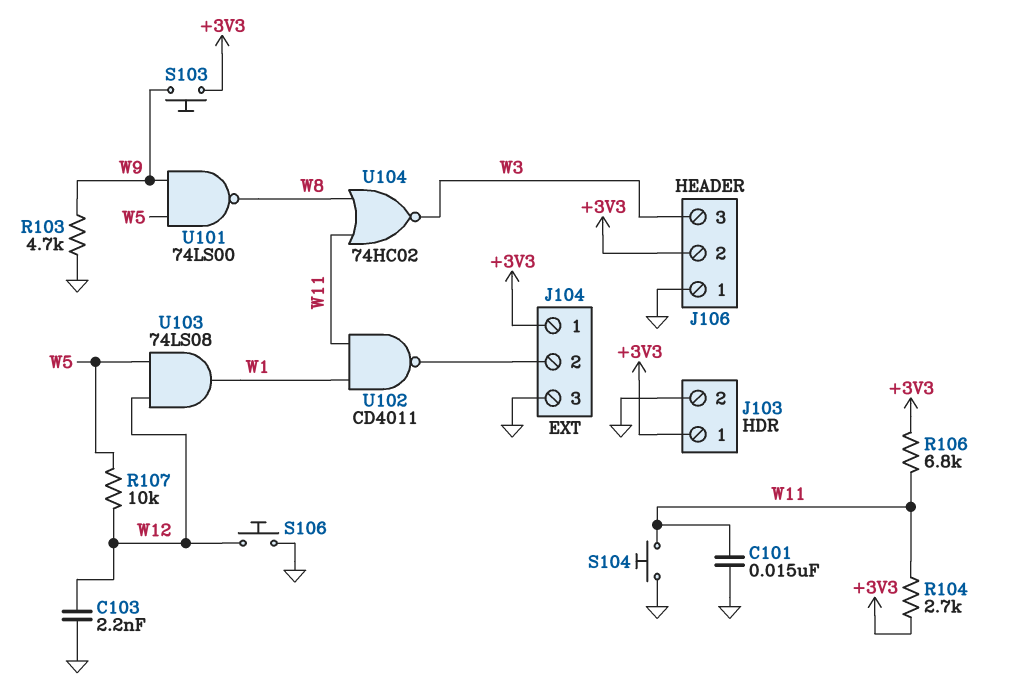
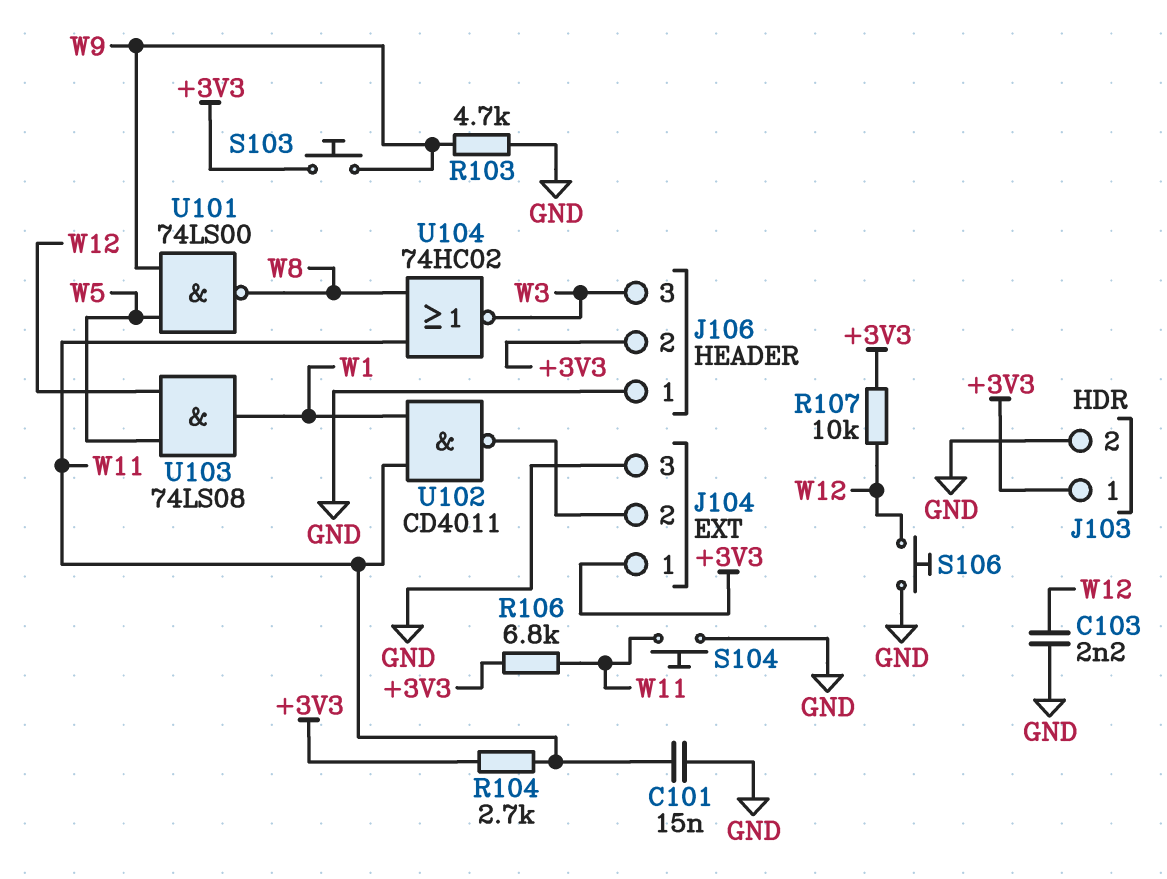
R107: 10k (W5, W12) -> 10k (+3V3, W12)

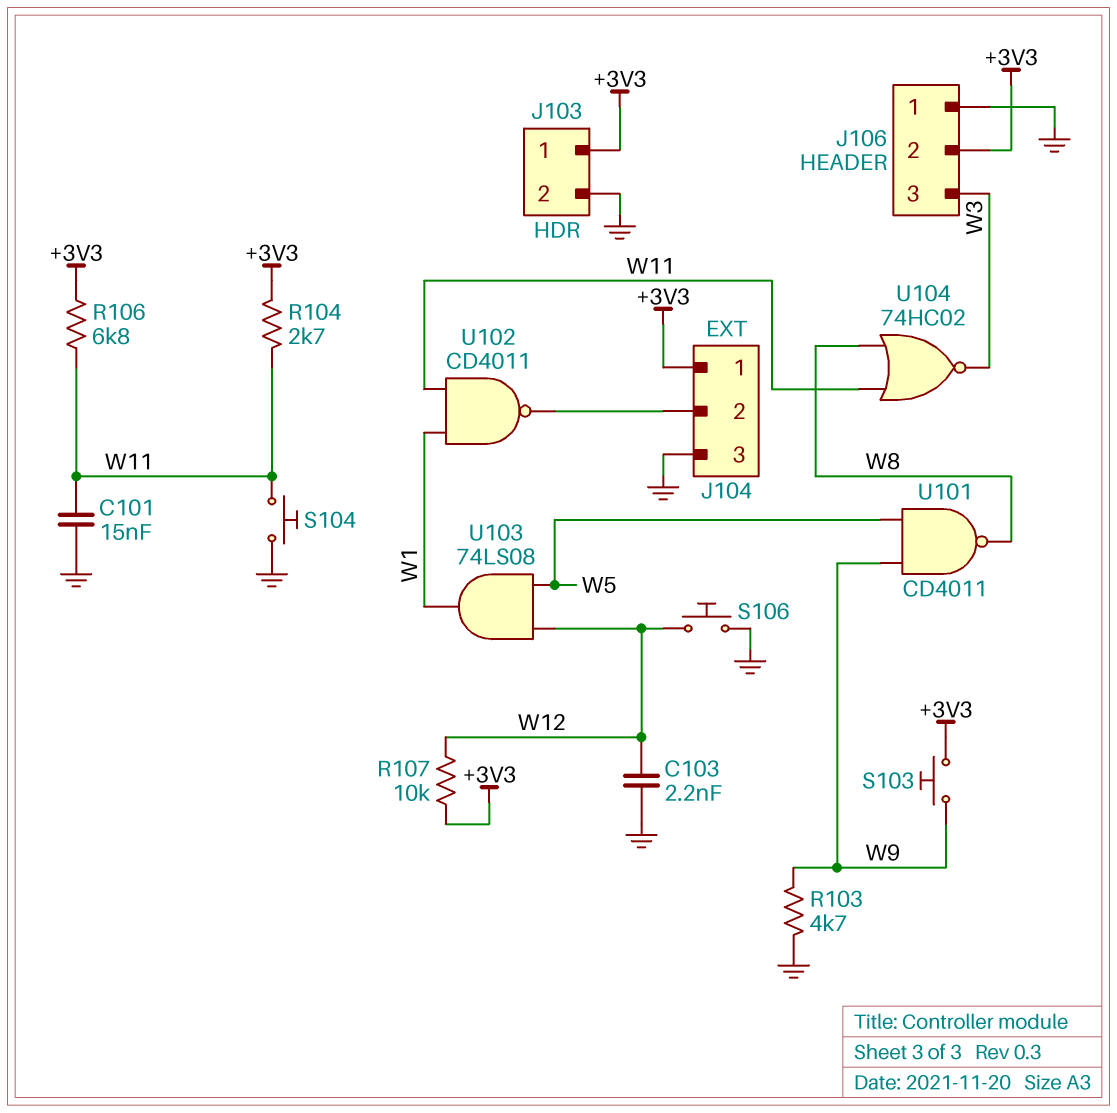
U101: NAND 74LS00 (in W5, in W9, out W8) -> NAND CD4011 (in W5, in W9, out W8)

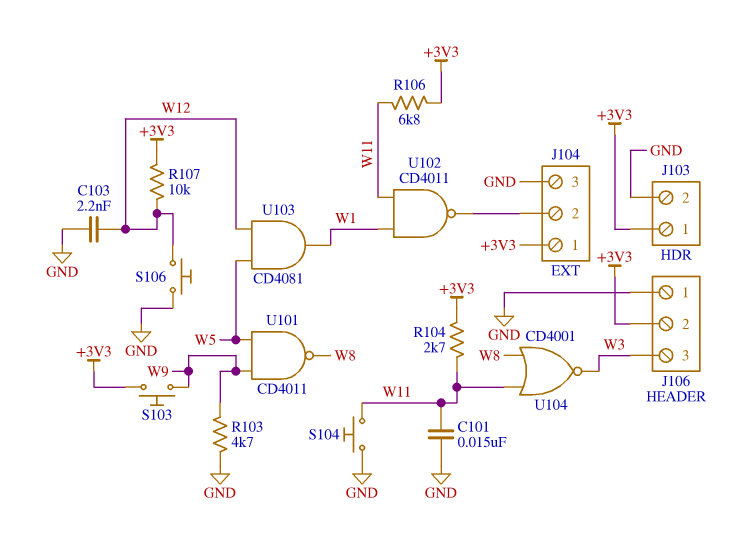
U103: AND 74LS08 (in W5, in W12, out W1) -> AND CD4081 (in W5, in W12, out W1)
U104: NOR 74HC02 (in W8, in W11, out W3) -> NOR CD4001 (in W8, in W11, out W3)

